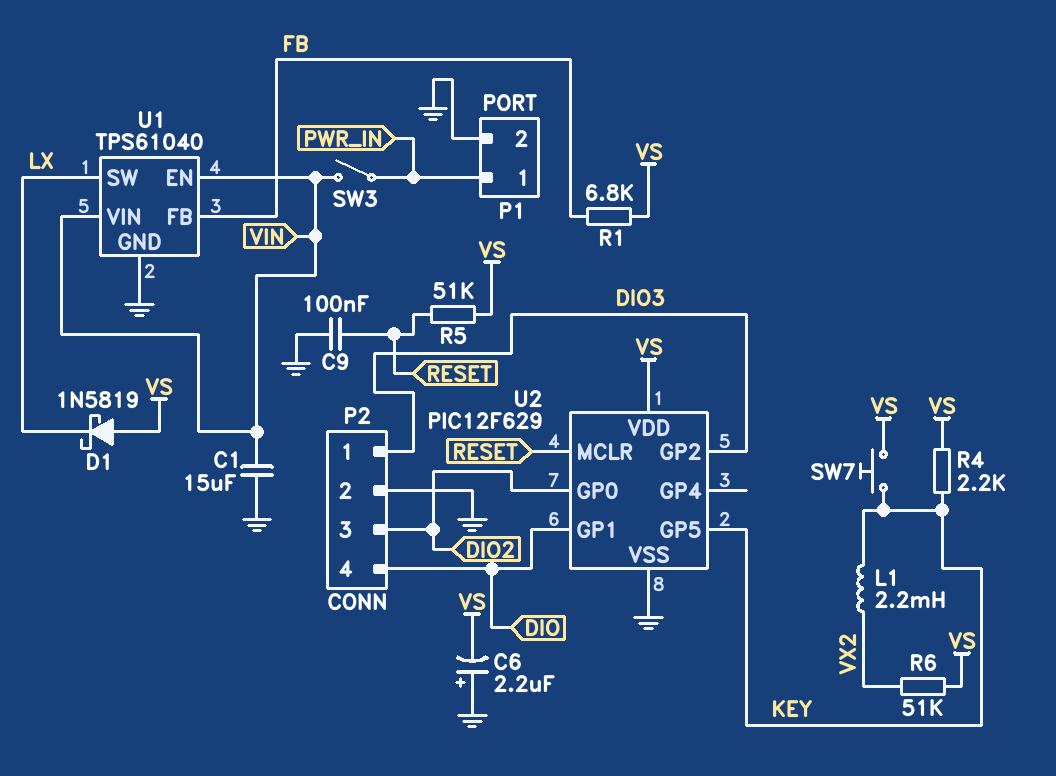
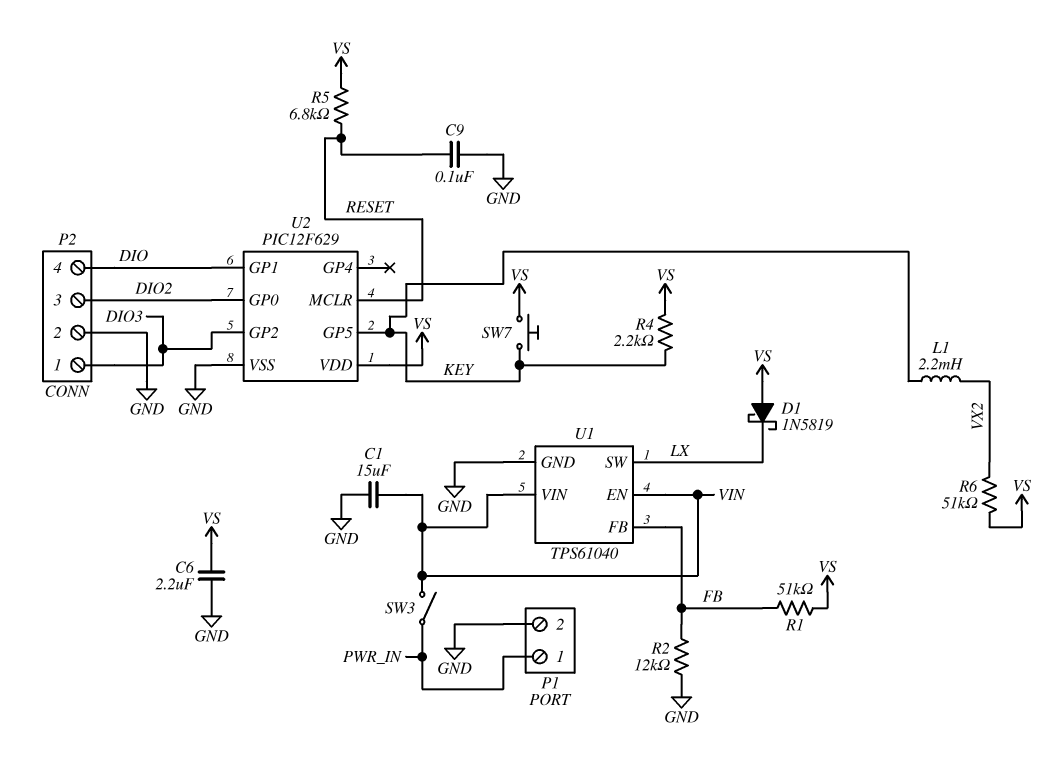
C6: 2.2uF (plus GND, minus VS) -> 2.2uF (GND, VS)
R1: 6.8k (FB, VS) -> 51k (FB, VS)
R2: none -> 12k (FB, GND)
R5: 51k (RESET, VS) -> 6.8k (RESET, VS)

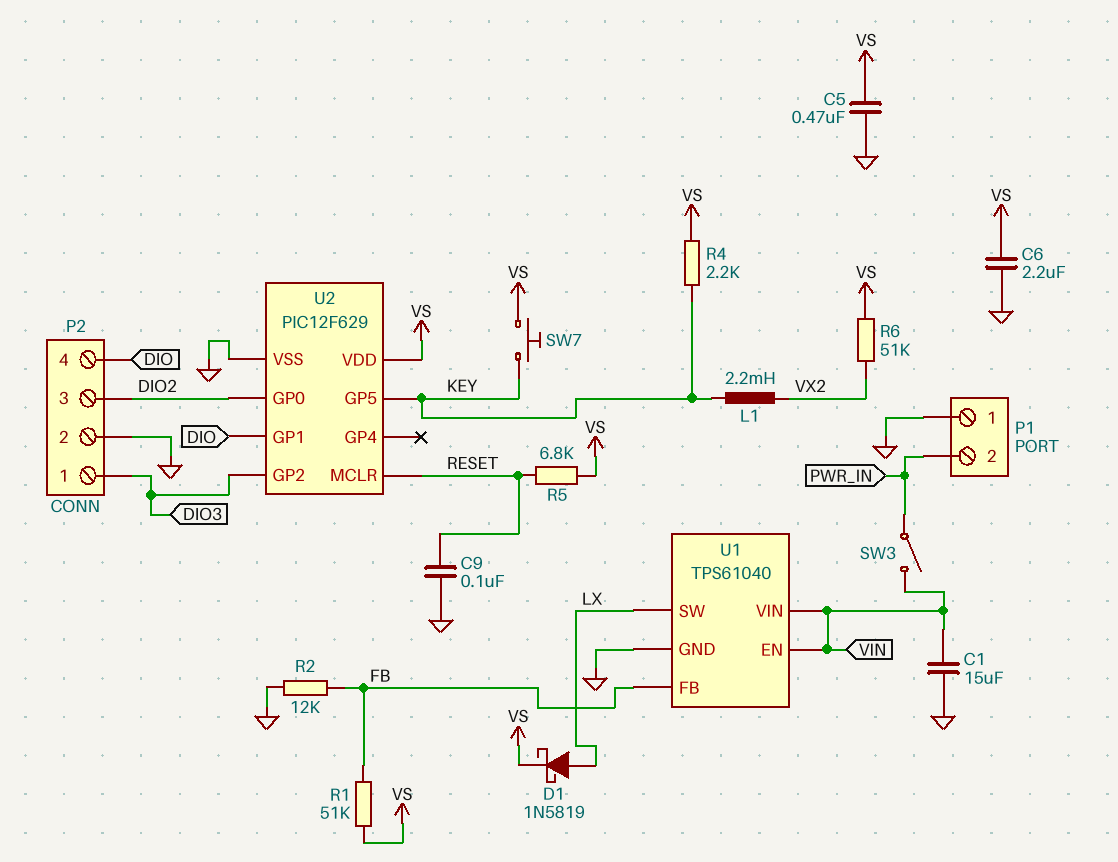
C5: none -> 470nF (GND, VS)
D1: schottky 1N5819 (A VS, K LX) -> schottky 1N5819 (A LX, K VS)
P1 pin 1: PWR_IN -> GND
P1 pin 2: GND -> PWR_IN

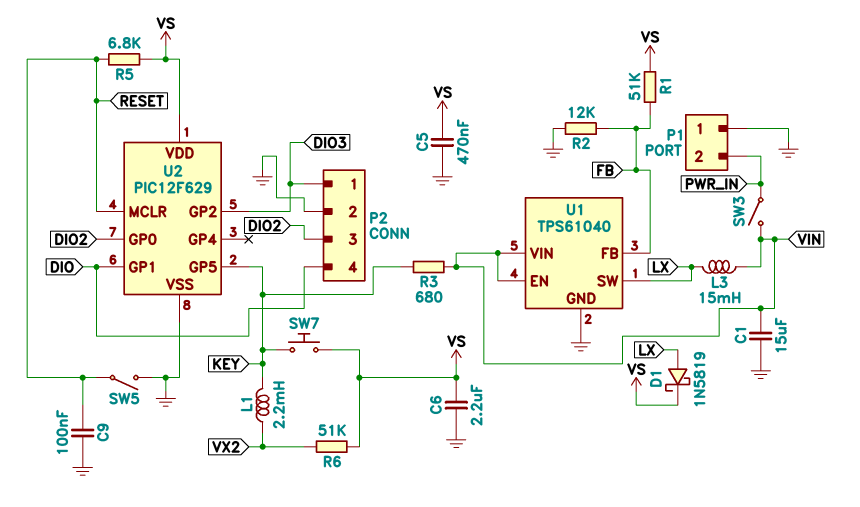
L3: none -> 15mH (LX, VIN)
R3: none -> 680 (KEY, VIN)
R4: 2.2k (KEY, VS) -> none
SW5: none -> switch (GND, RESET)

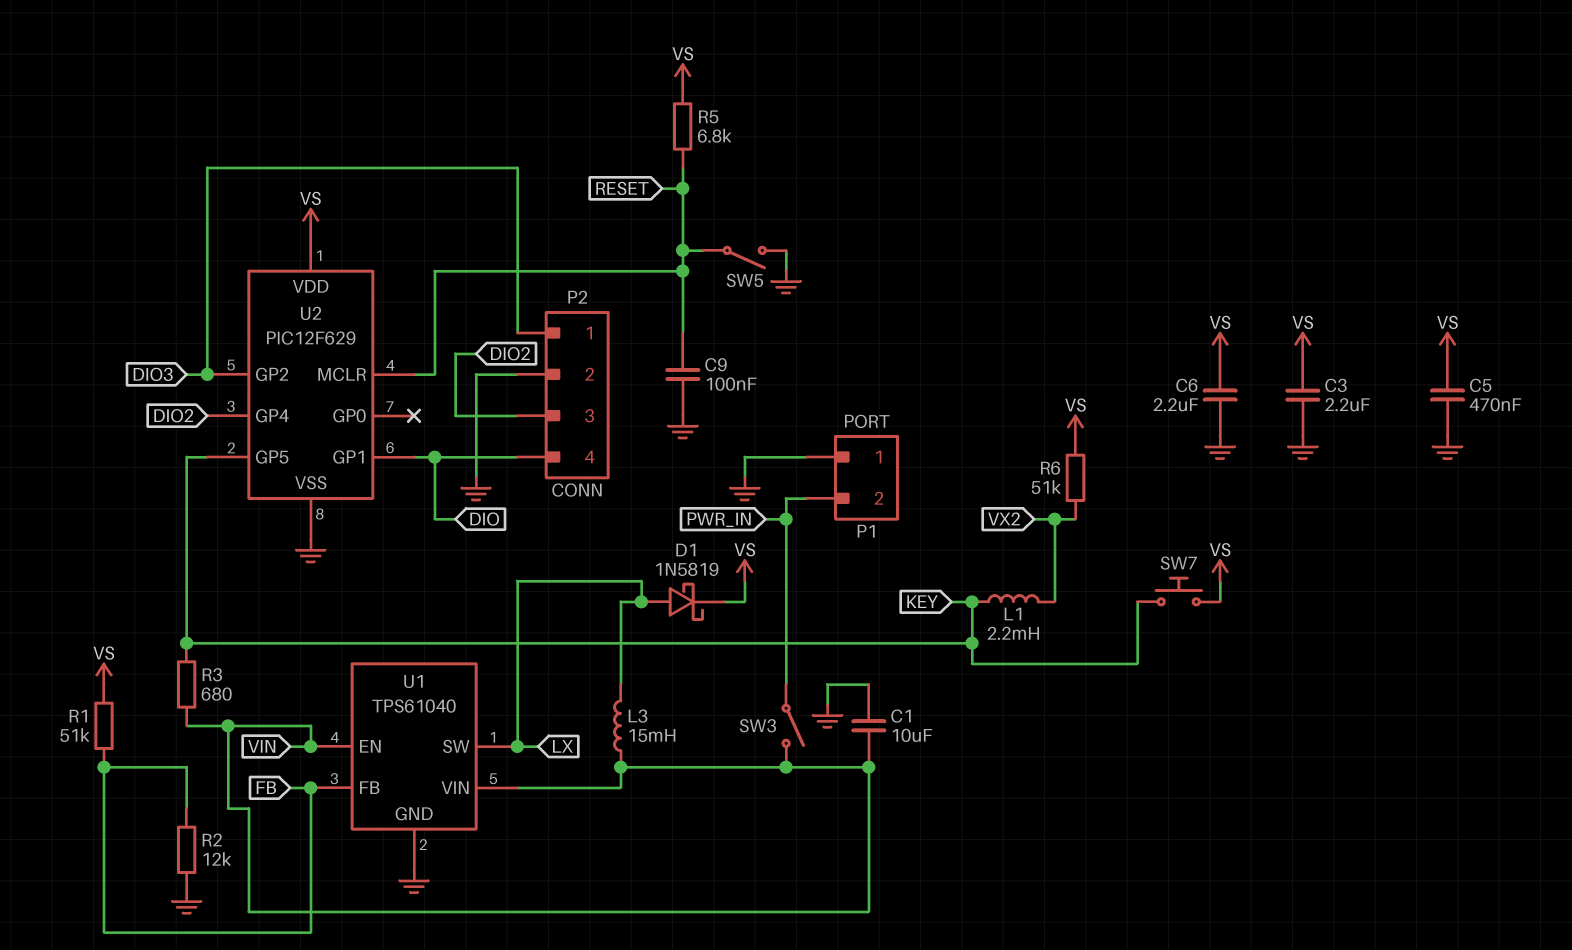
C1: 15uF (GND, VIN) -> 10uF (GND, VIN)
C3: none -> 2.2uF (GND, VS)
U2 pin GP0: DIO2 -> none
U2 pin GP4: none -> DIO2

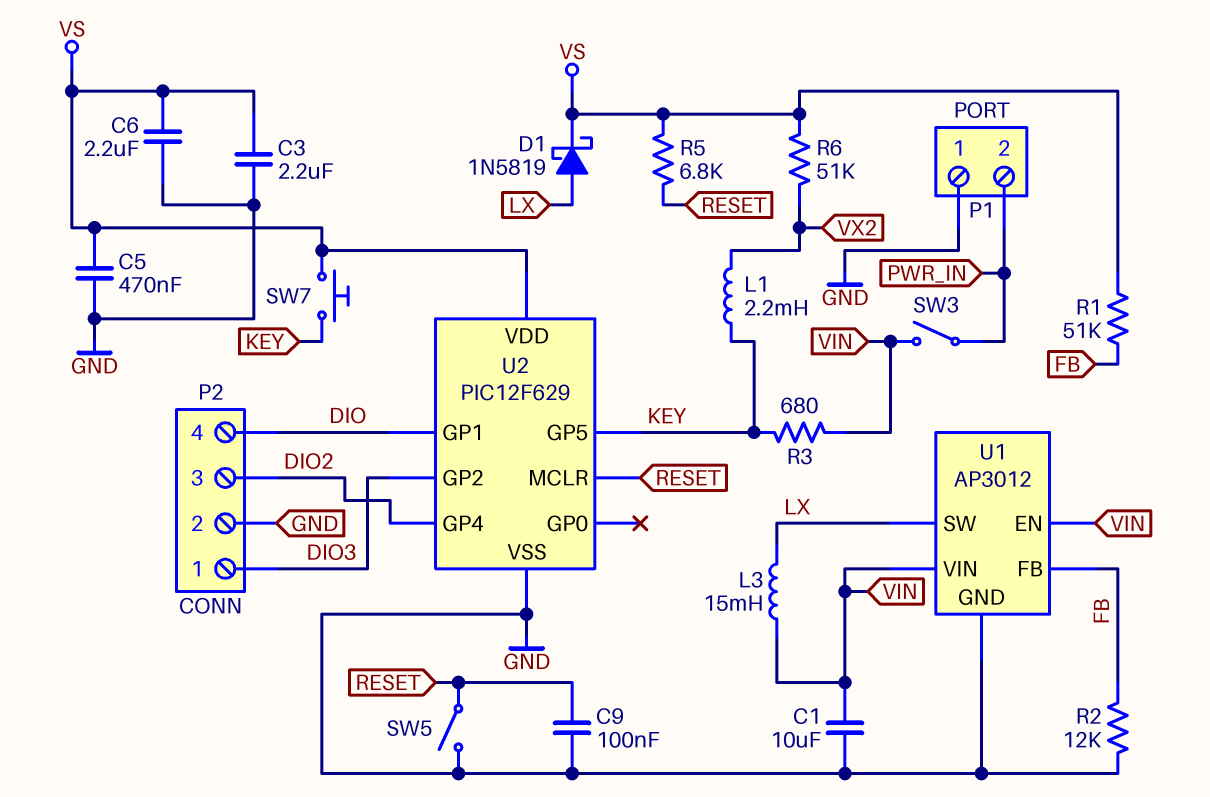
U1: TPS61040 -> AP3012

